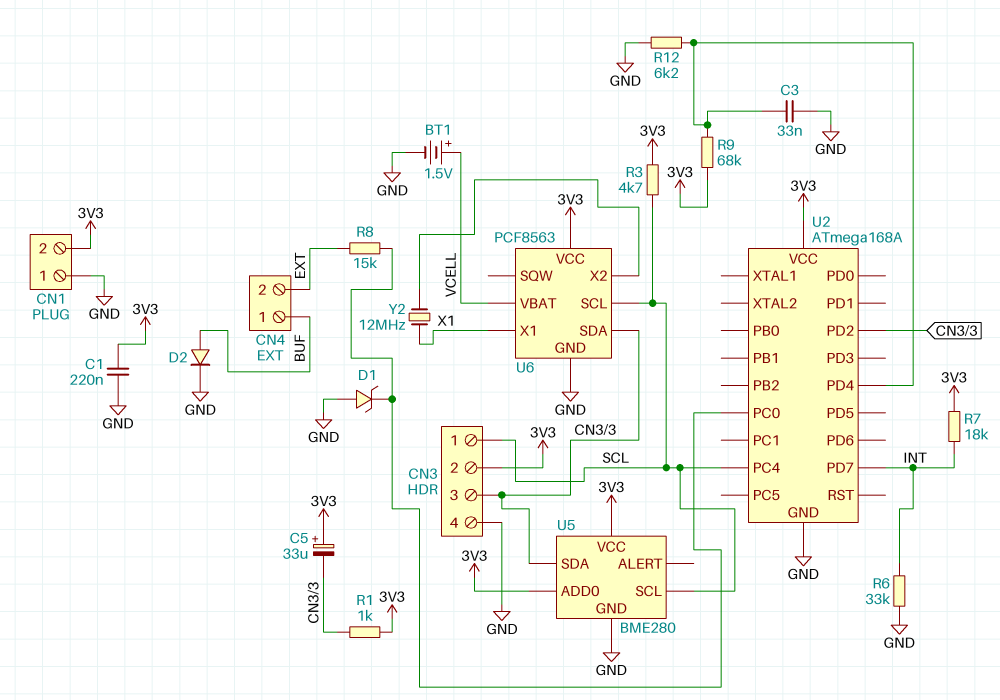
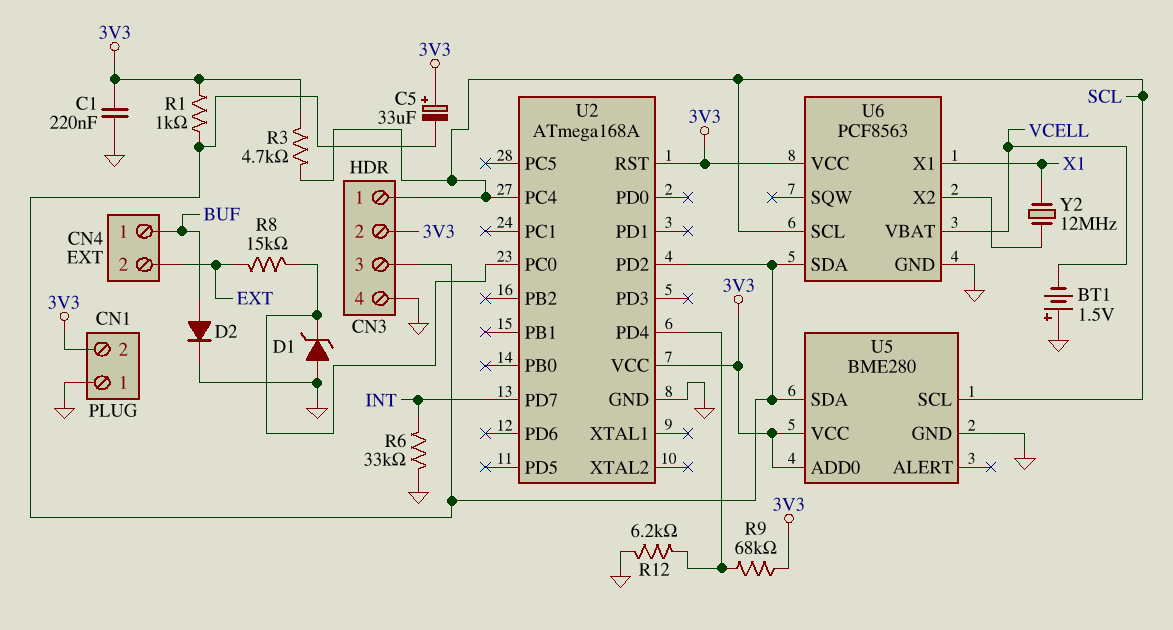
BT1: 1.5V (plus VCELL, minus GND) -> 1.5V (plus GND, minus VCELL)
C3: 33nF (GND, U2/PD4) -> none
R7: 18k (3V3, INT) -> none
U2 pin RST: none -> 3V3

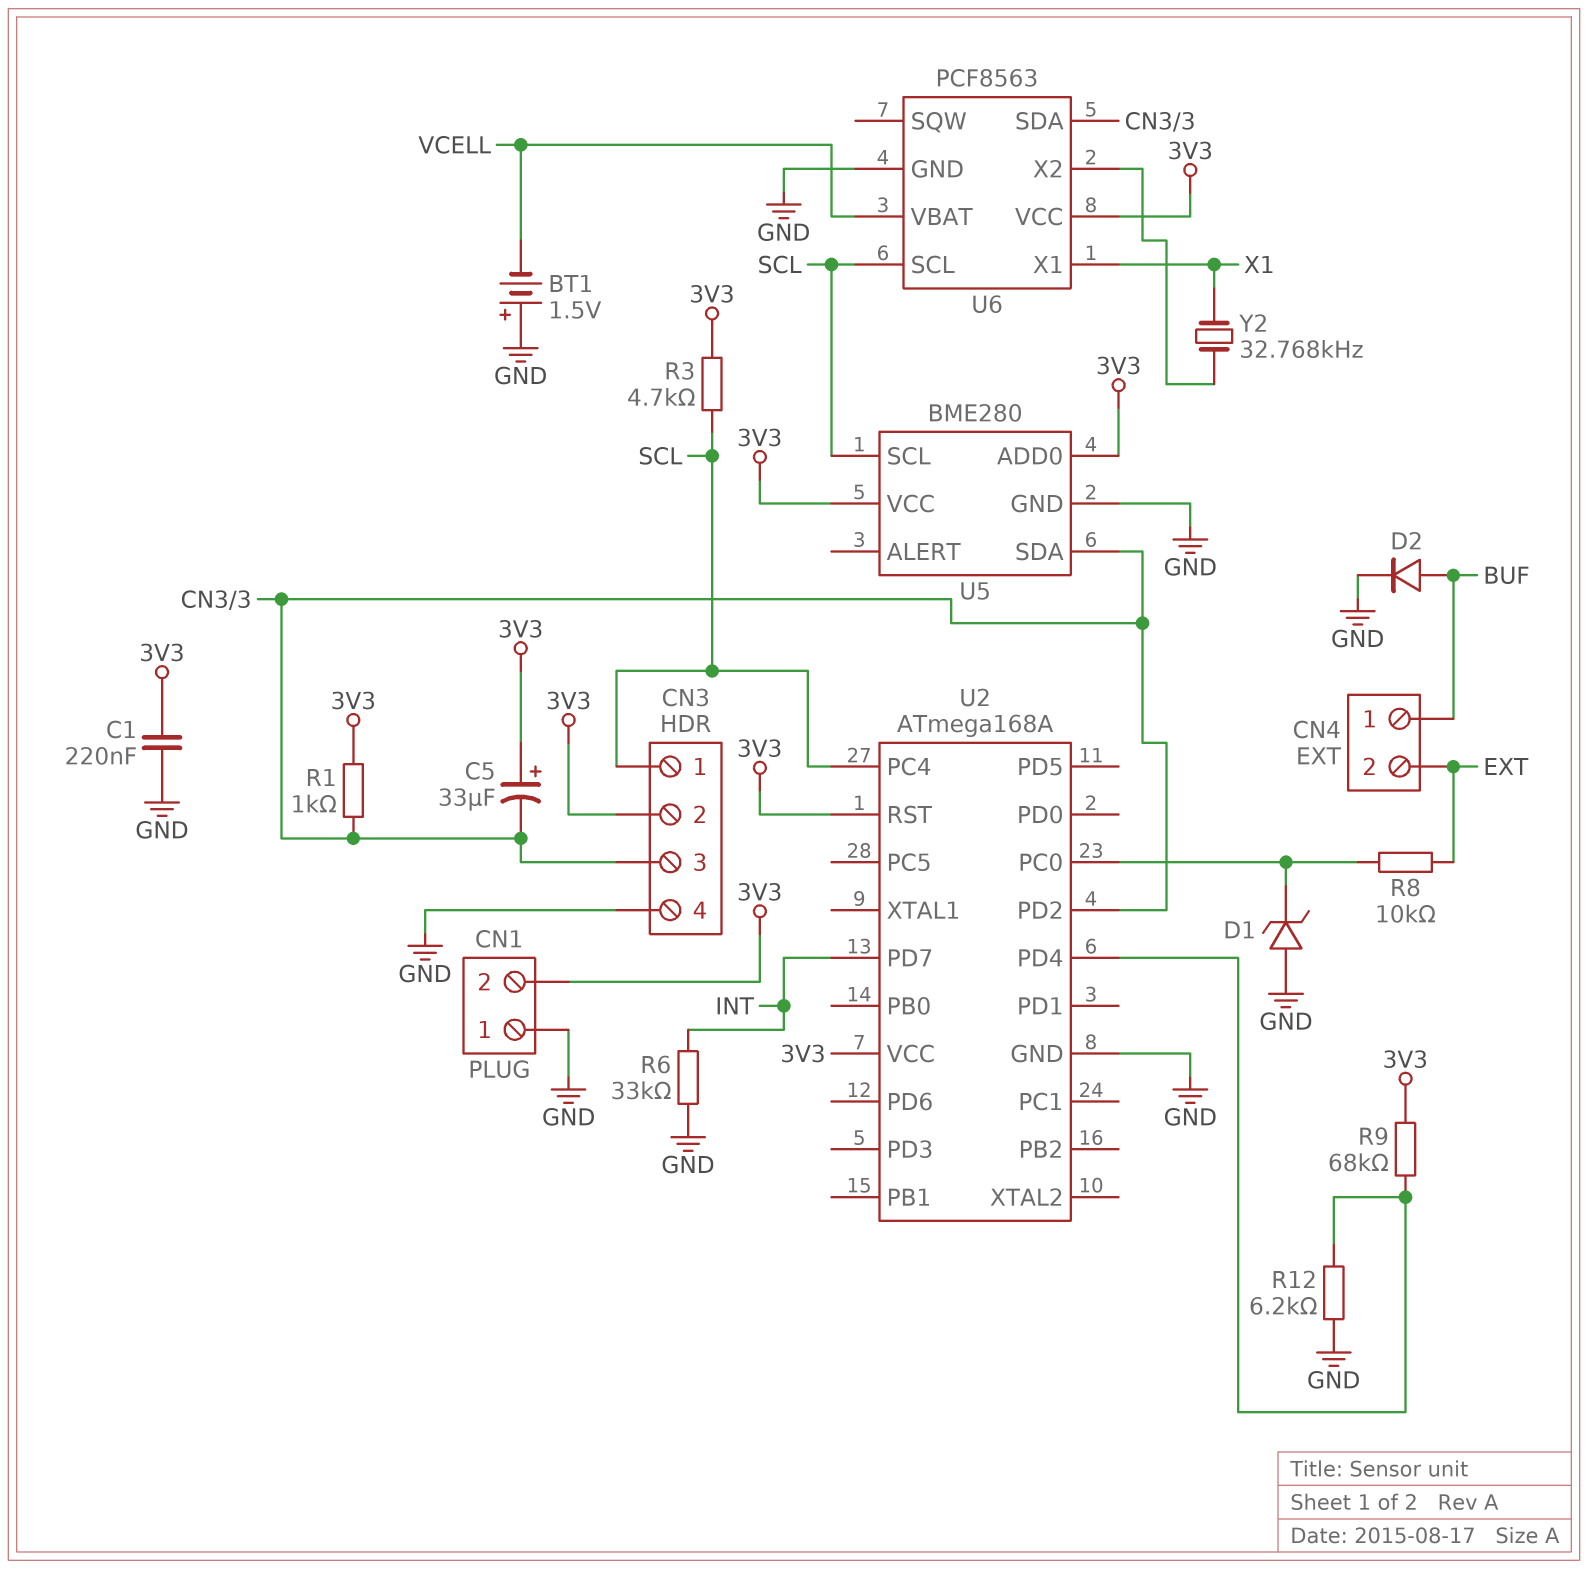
R8: 15k (EXT, U2/PC0) -> 10k (EXT, U2/PC0)
Y2: 12MHz (U6/X2, X1) -> 32.768kHz (U6/X2, X1)

